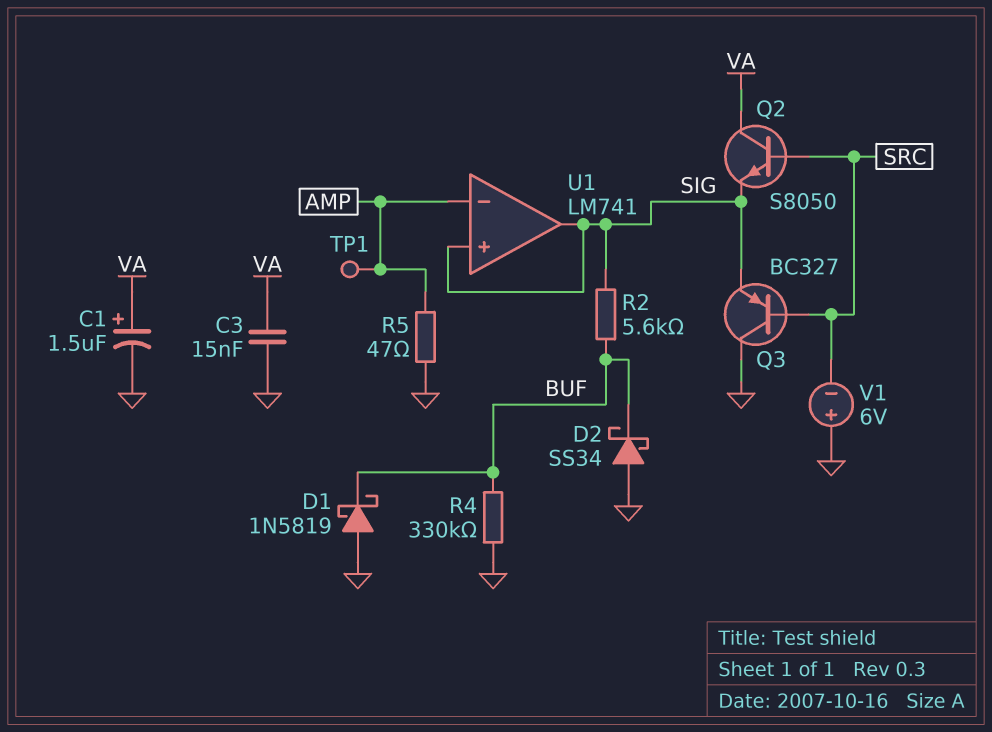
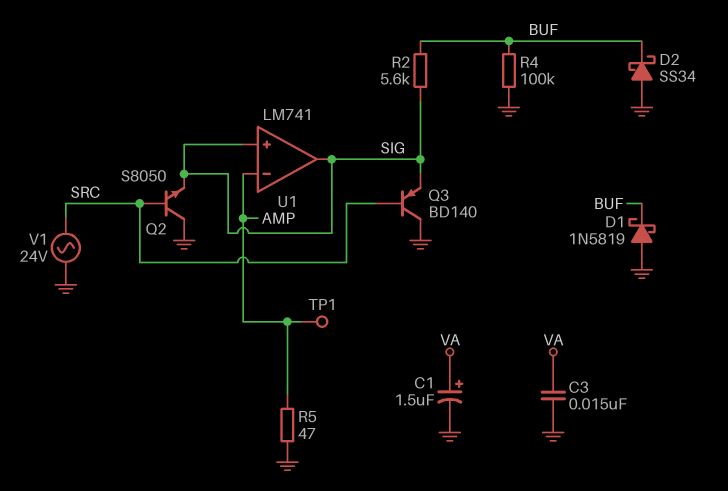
Q2: NPN S8050 (B SRC, C VA, E SIG) -> NPN S8050 (B SRC, C GND, E SIG)
Q3: PNP BC327 (B SRC, C GND, E SIG) -> PNP BD140 (B SRC, C GND, E SIG)
R4: 330k (BUF, GND) -> 100k (BUF, GND)
V1: 6V (plus GND, minus SRC) -> AC 24V (GND, SRC)

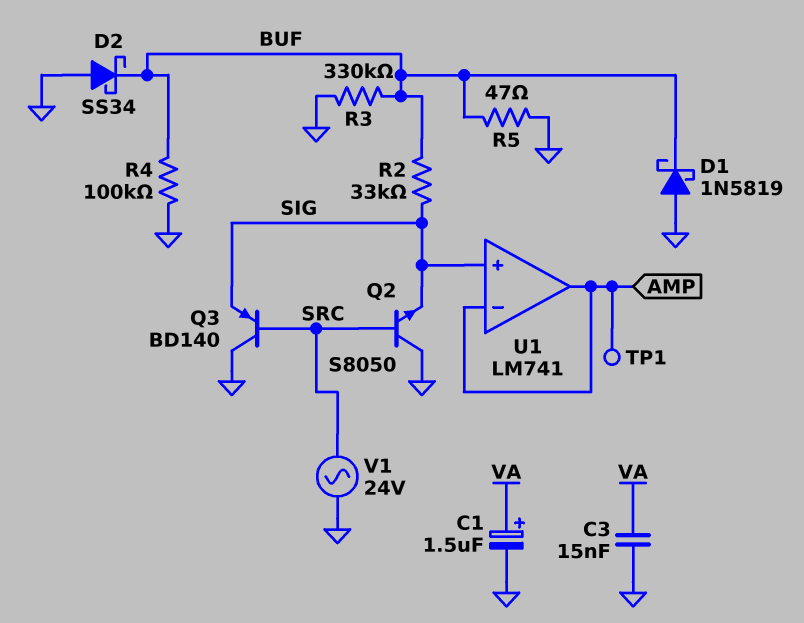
R2: 5.6k (BUF, SIG) -> 33k (BUF, SIG)
R3: none -> 330k (BUF, GND)
R5: 47 (AMP, GND) -> 47 (BUF, GND)
U1 pin out: SIG -> AMP

